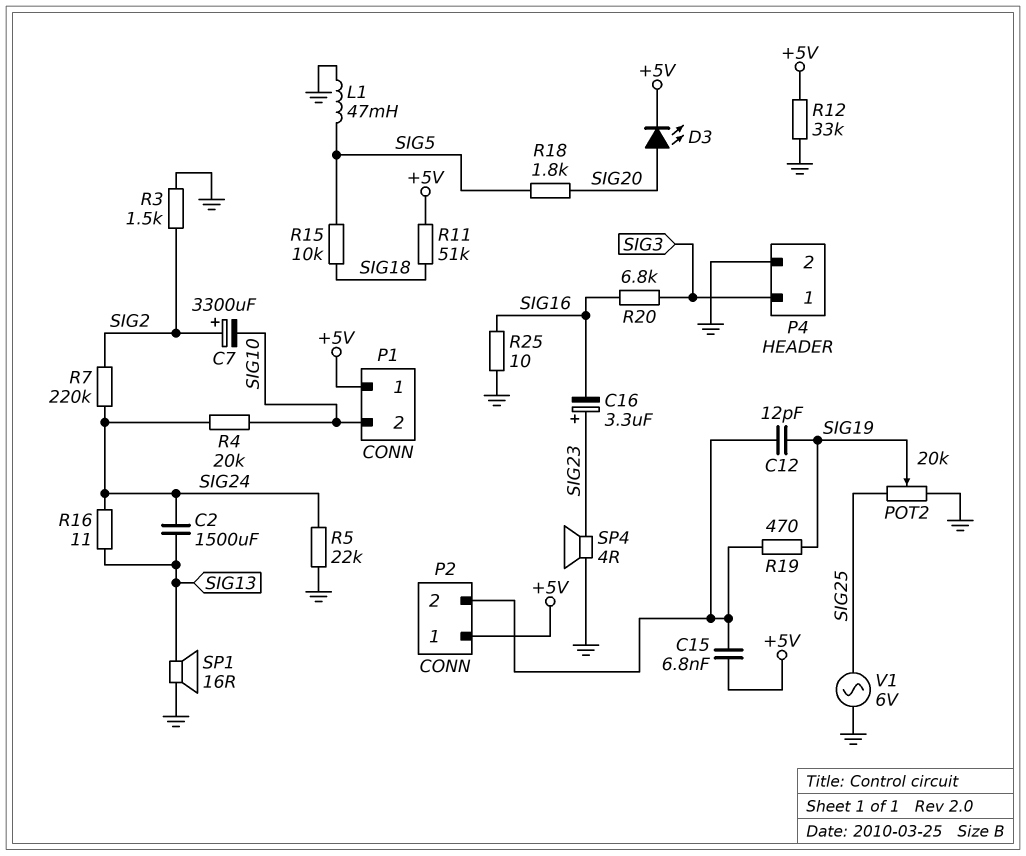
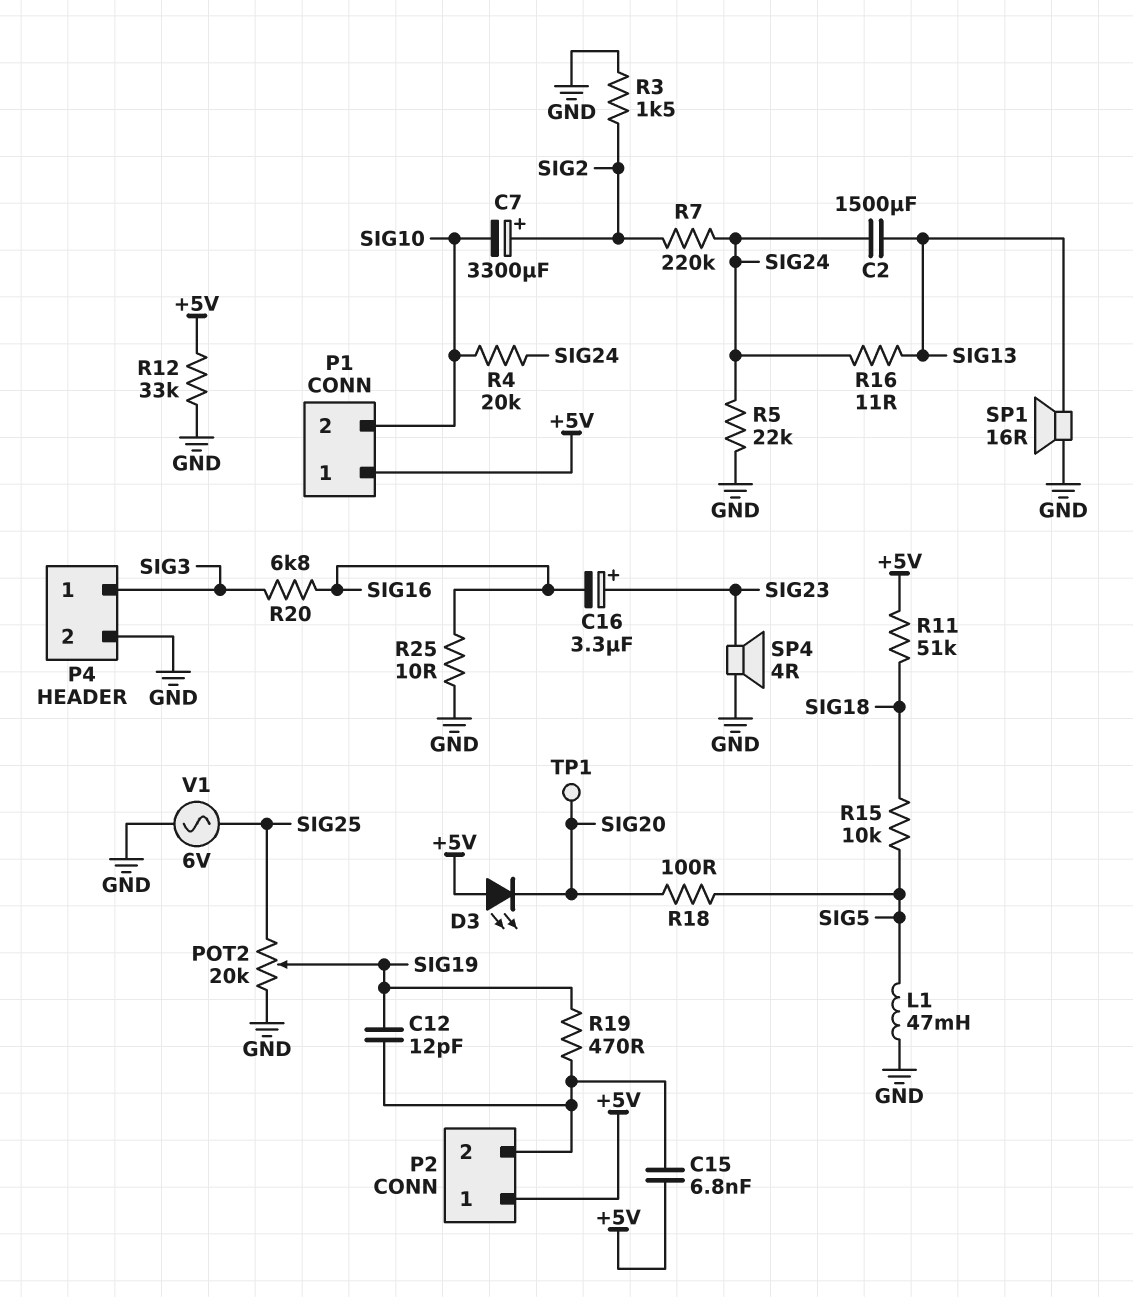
D3: LED (A SIG20, K +5V) -> LED (A +5V, K SIG20)
R18: 1.8k (SIG5, SIG20) -> 100 (SIG5, SIG20)
TP1: none -> test point (SIG20)

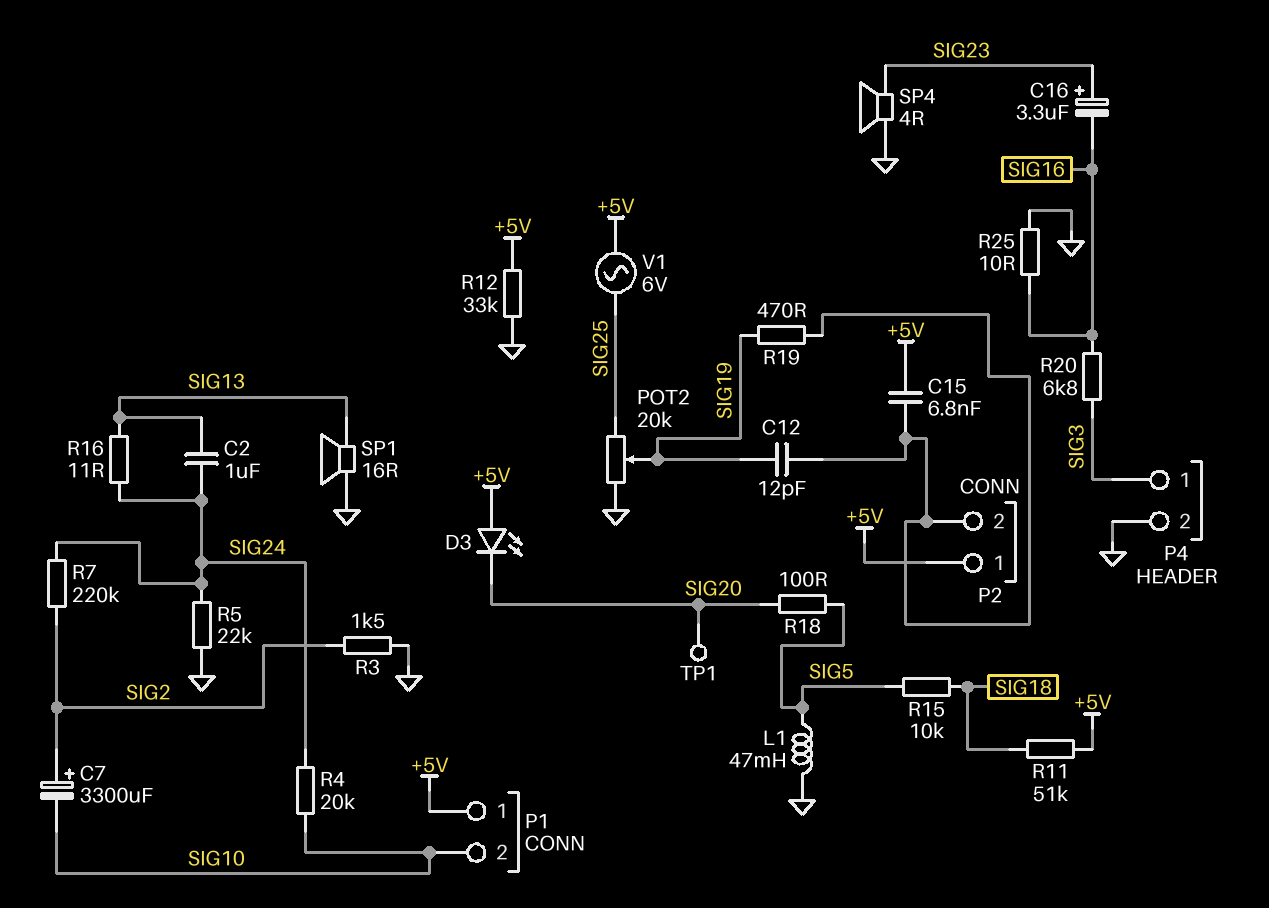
C2: 1500uF (SIG13, SIG24) -> 1uF (SIG13, SIG24)
V1: AC 6V (GND, SIG25) -> AC 6V (+5V, SIG25)

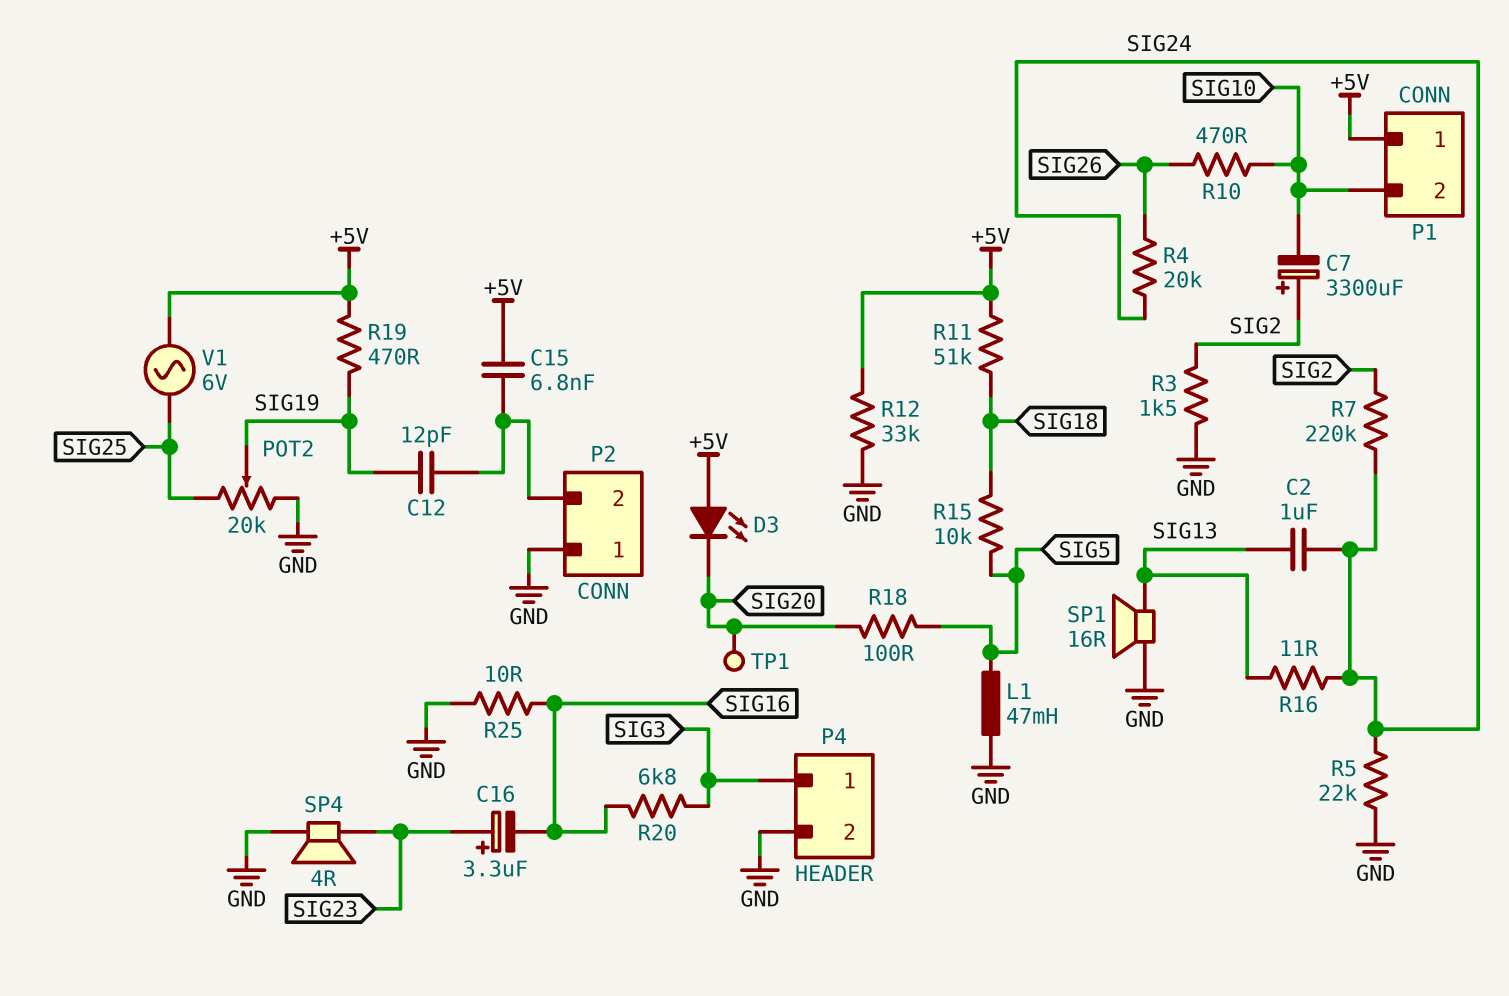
P2 pin 1: +5V -> GND
R4: 20k (SIG10, SIG24) -> 20k (SIG24, SIG26)
R10: none -> 470 (SIG10, SIG26)
R19: 470 (P2/2, SIG19) -> 470 (+5V, SIG19)

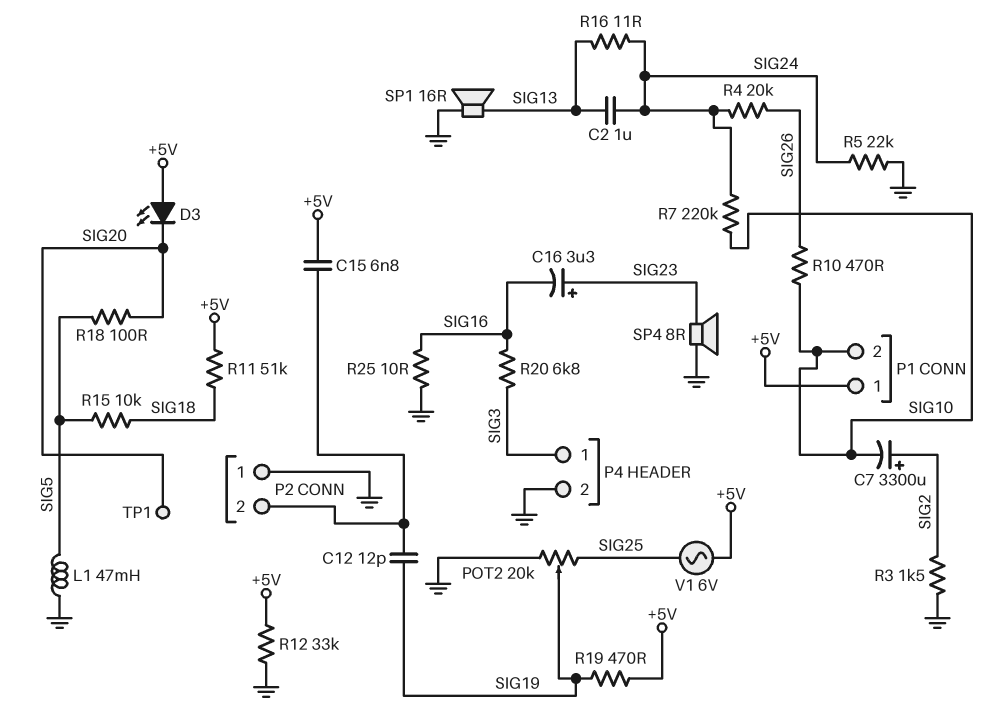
R7: 220k (SIG2, SIG24) -> 220k (SIG10, SIG24)
SP4: speaker 4R (GND, SIG23) -> speaker 8R (GND, SIG23)

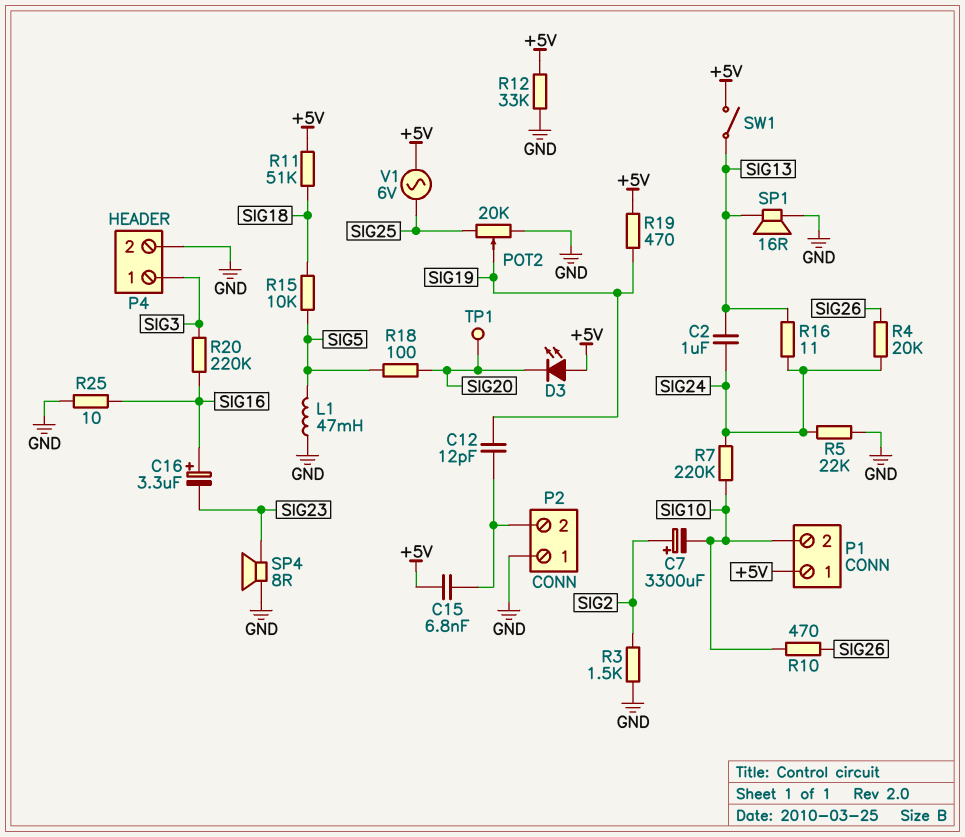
C16: 3.3uF (plus SIG23, minus SIG16) -> 3.3uF (plus SIG16, minus SIG23)
R20: 6.8k (SIG3, SIG16) -> 220k (SIG3, SIG16)
SW1: none -> switch (+5V, SIG13)

